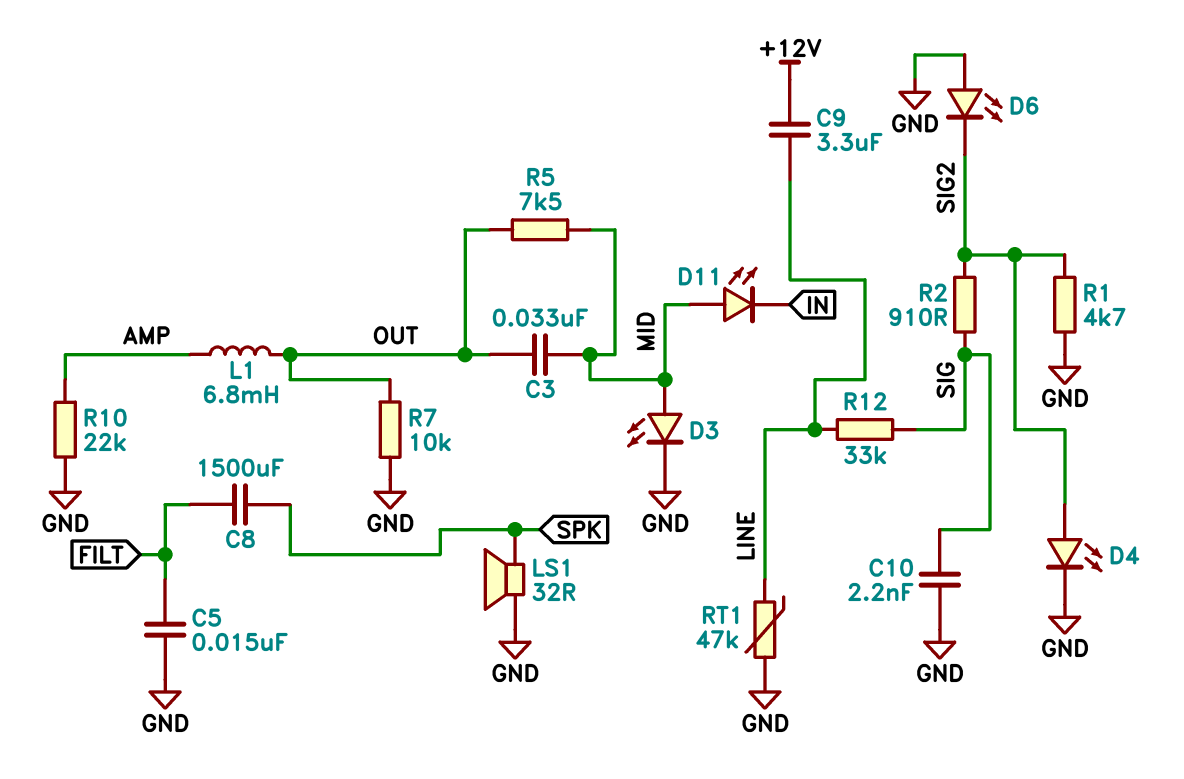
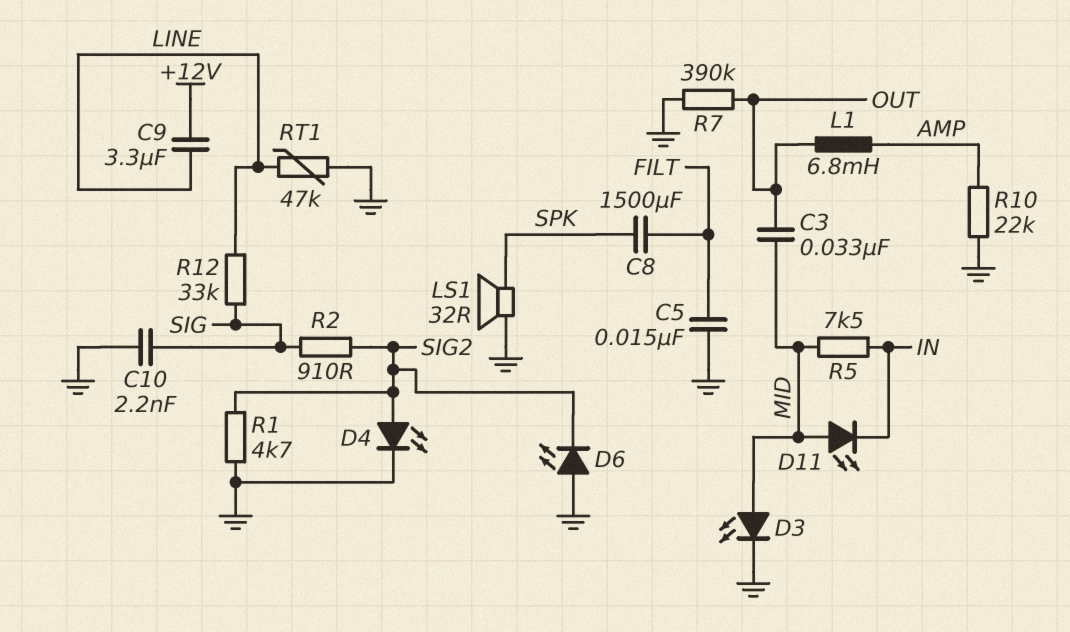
R5: 7.5k (MID, OUT) -> 7.5k (IN, MID)
R7: 10k (GND, OUT) -> 390k (GND, OUT)

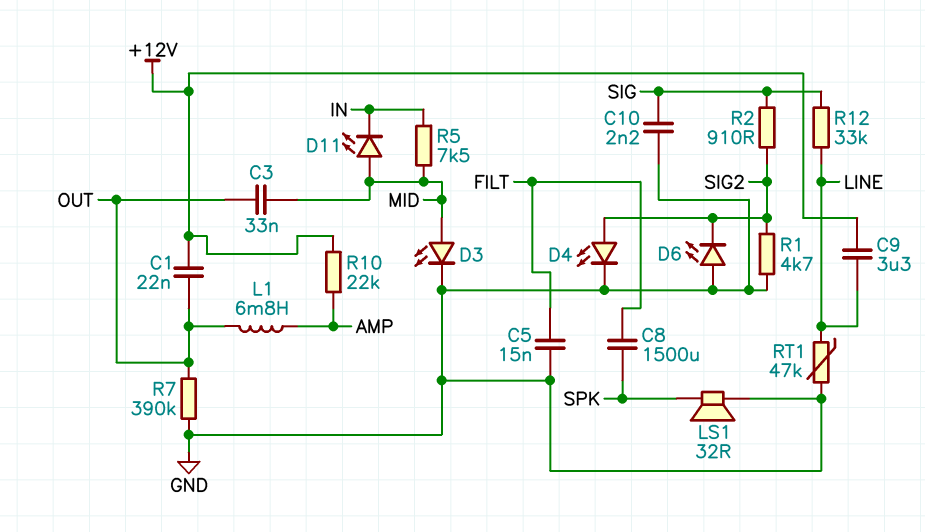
C1: none -> 22nF (+12V, OUT)
R10: 22k (AMP, GND) -> 22k (+12V, AMP)

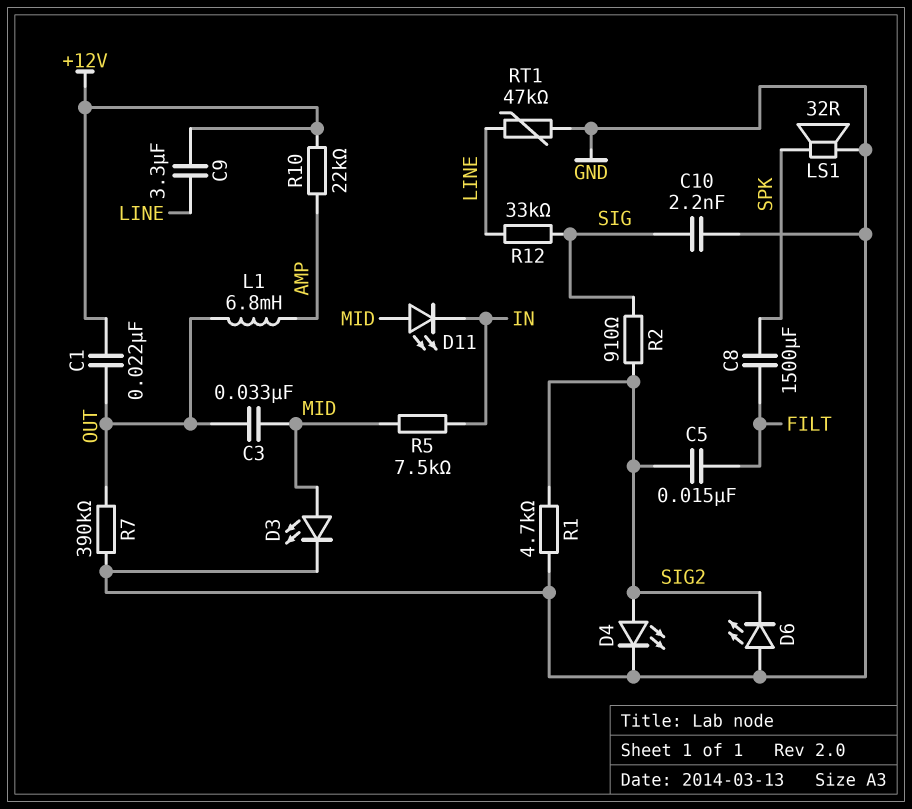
C5: 15nF (FILT, GND) -> 15nF (FILT, SIG2)

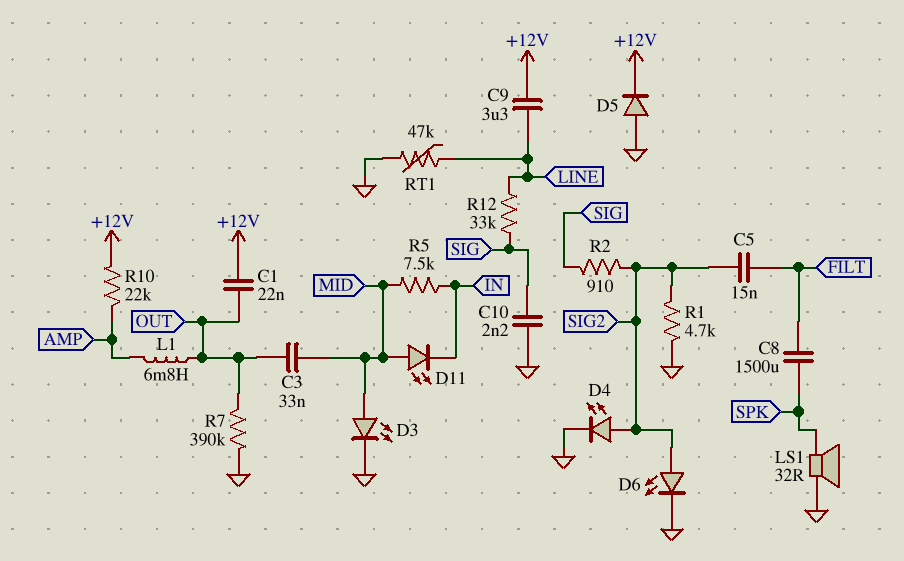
D5: none -> diode (A GND, K +12V)
D6: LED (A GND, K SIG2) -> LED (A SIG2, K GND)

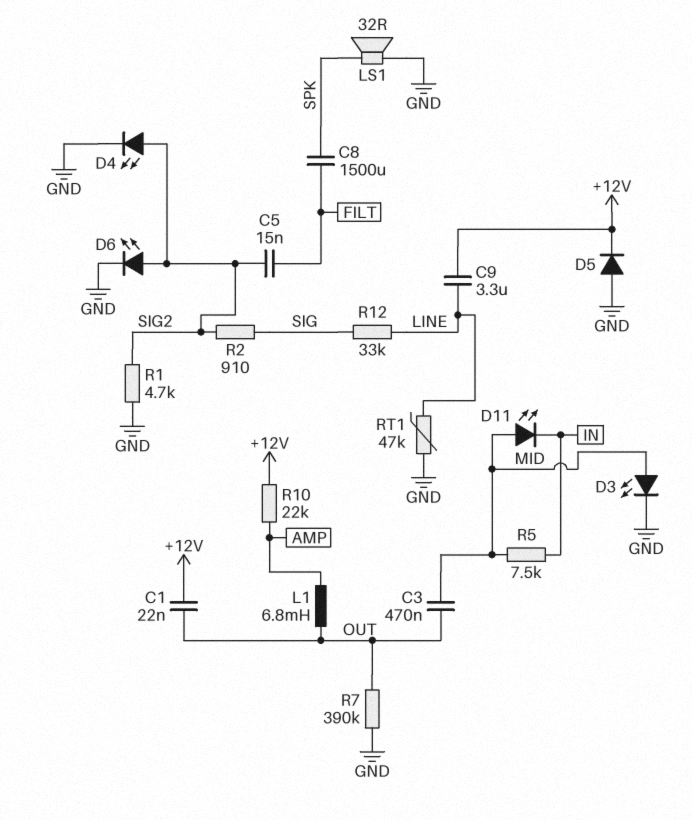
C3: 33nF (MID, OUT) -> 470nF (MID, OUT)
C10: 2.2nF (GND, SIG) -> none

